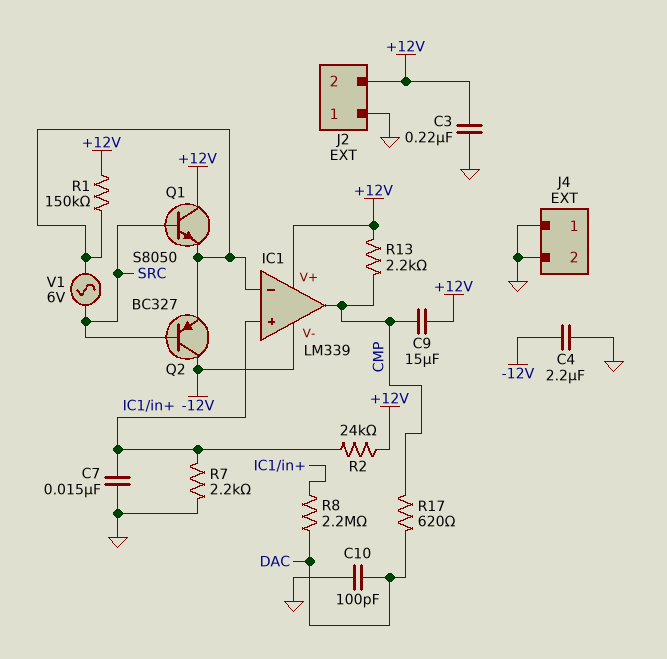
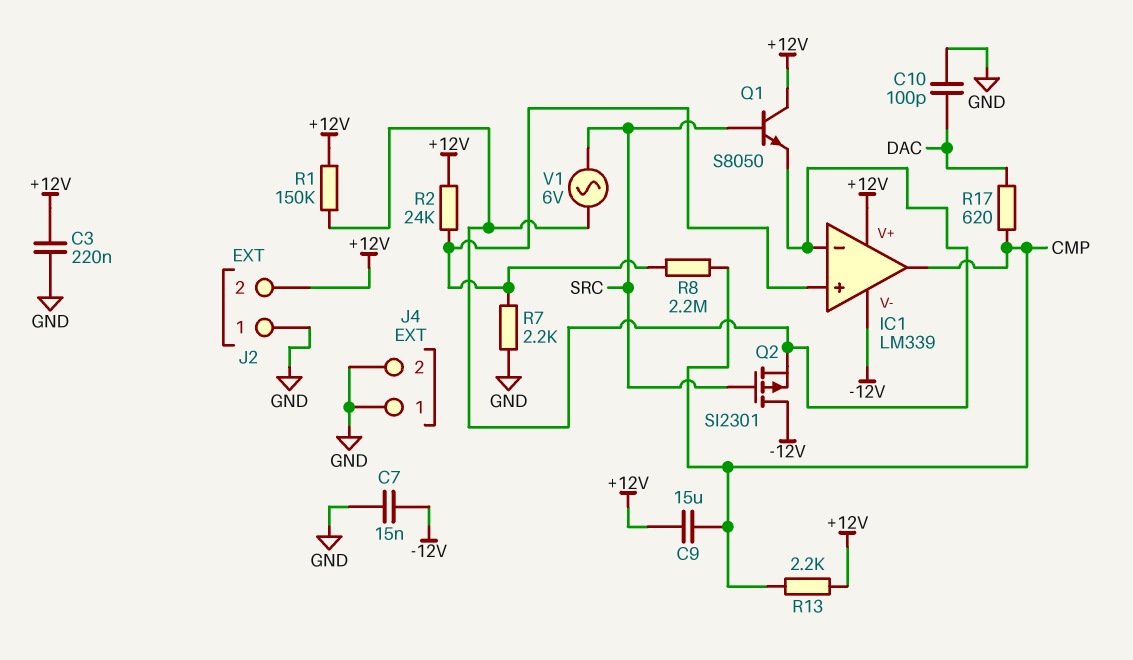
C4: 2.2uF (-12V, GND) -> none
C7: 15nF (GND, IC1/in+) -> 15nF (-12V, GND)
Q2: PNP BC327 (B SRC, C -12V, E IC1/in-) -> PMOS SI2301 (G SRC, D -12V, S IC1/in-)
R8: 2.2M (DAC, IC1/in+) -> 2.2M (CMP, IC1/in+)

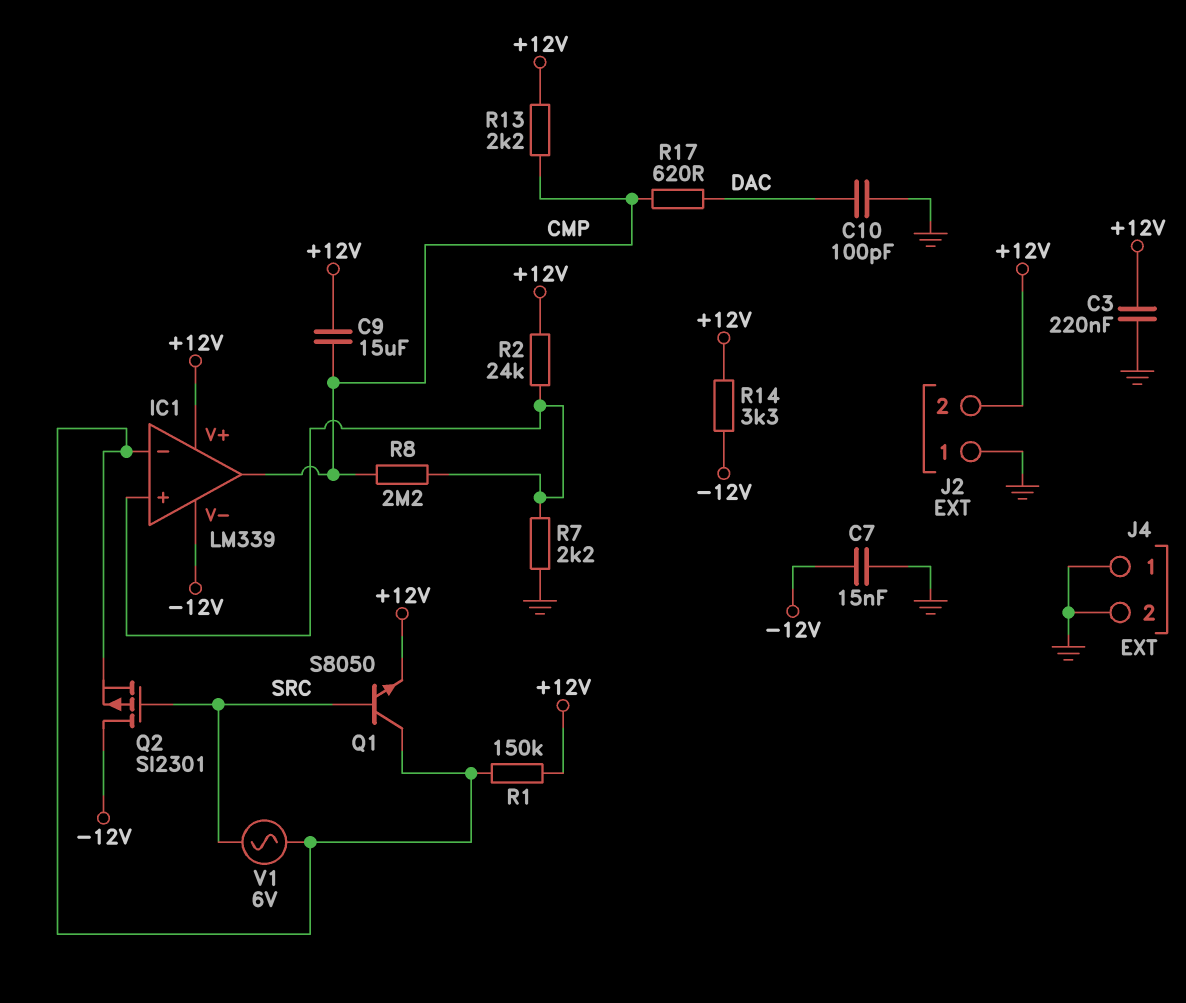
Q1: NPN S8050 (B SRC, C +12V, E IC1/in-) -> NPN S8050 (B SRC, C IC1/in-, E +12V)
R14: none -> 3.3k (+12V, -12V)

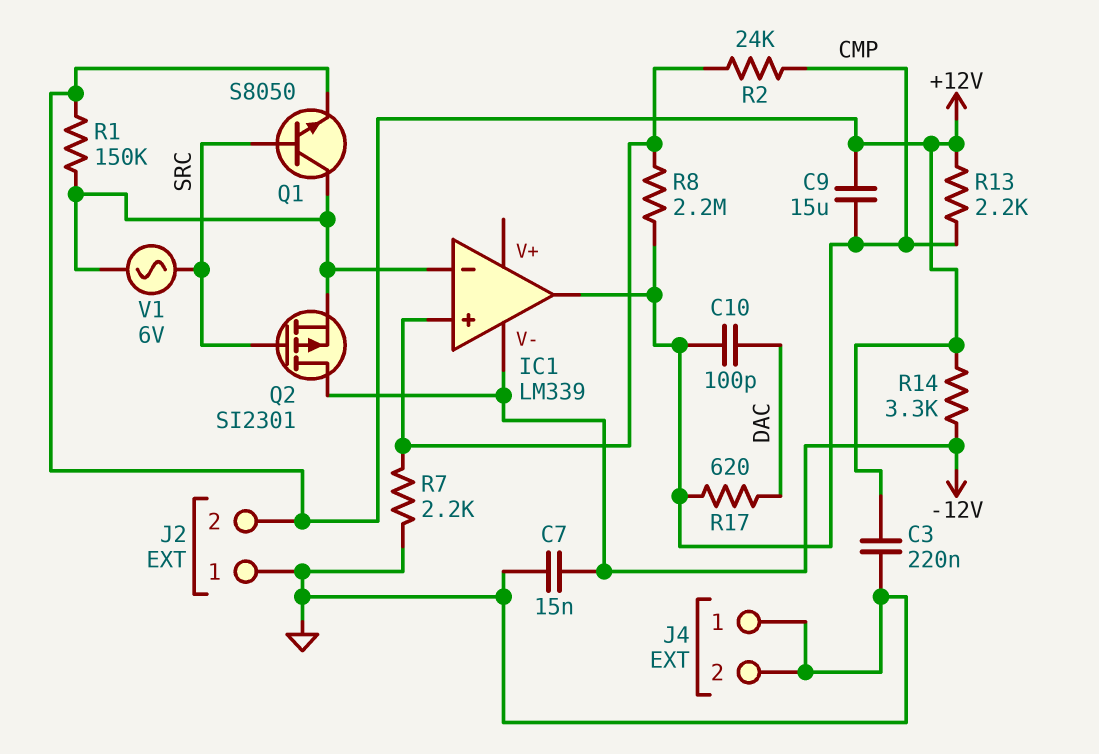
C10: 100pF (DAC, GND) -> 100pF (CMP, DAC)
IC1 pin V+: +12V -> none
R2: 24k (+12V, IC1/in+) -> 24k (CMP, IC1/in+)

